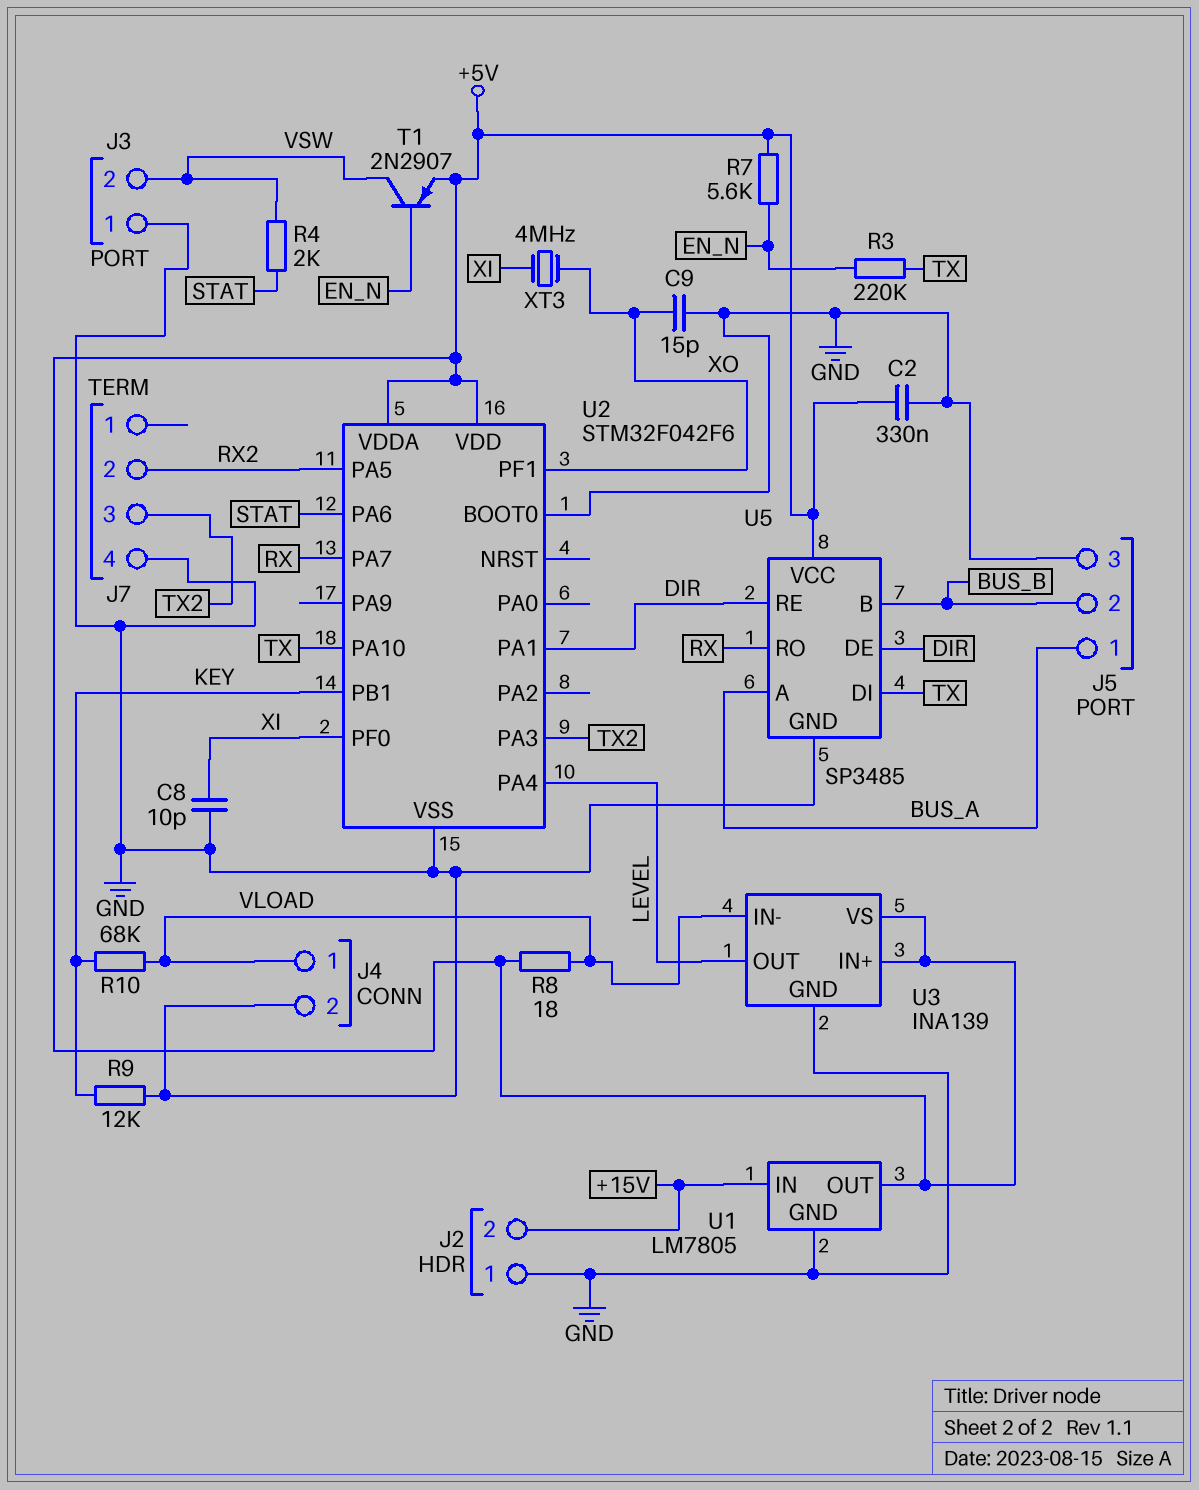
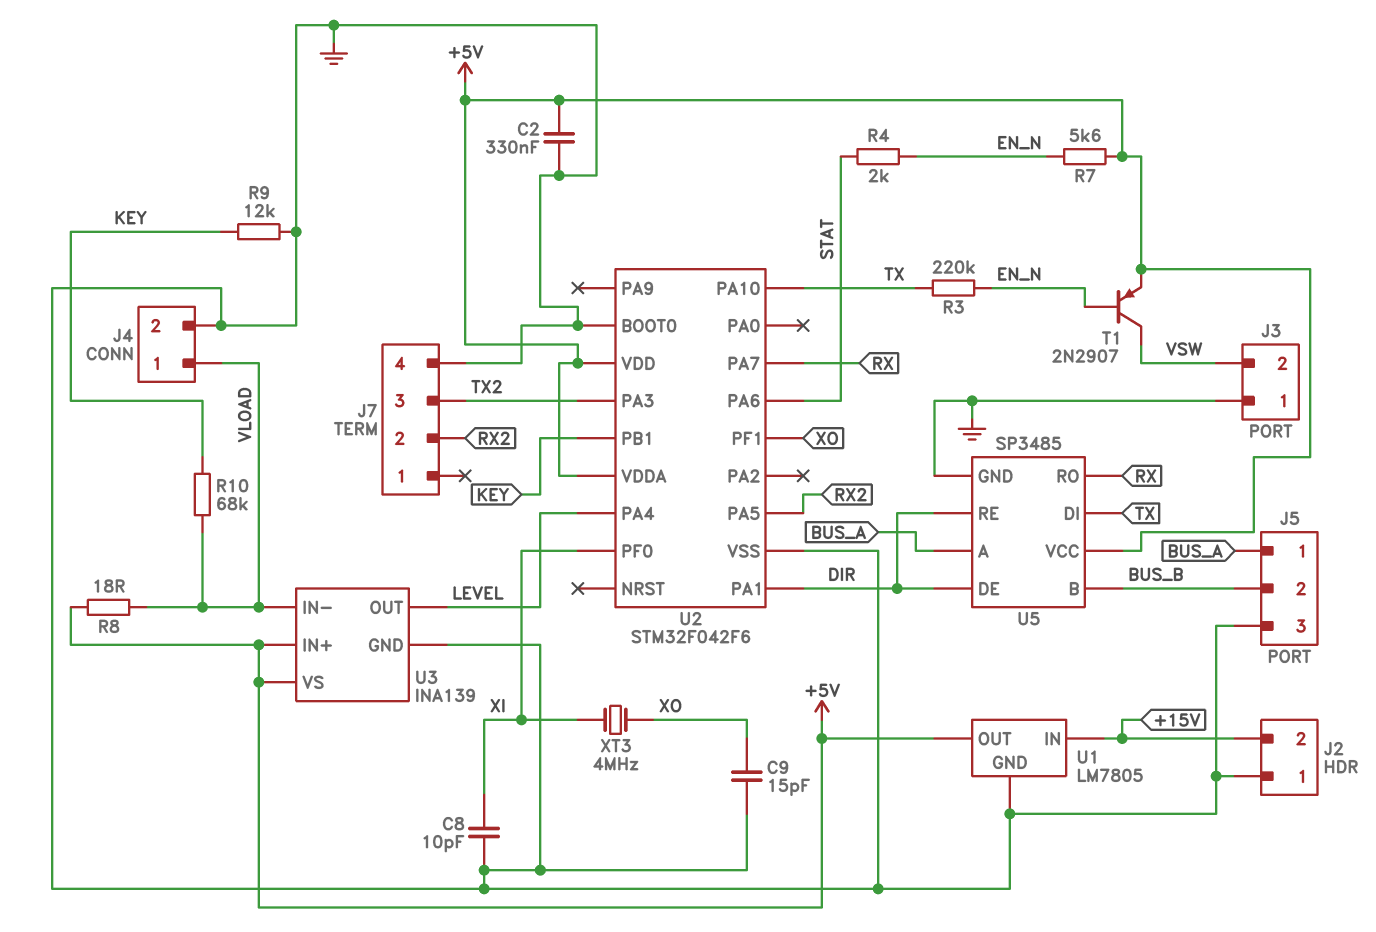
R4: 2k (STAT, VSW) -> 2k (EN_N, STAT)

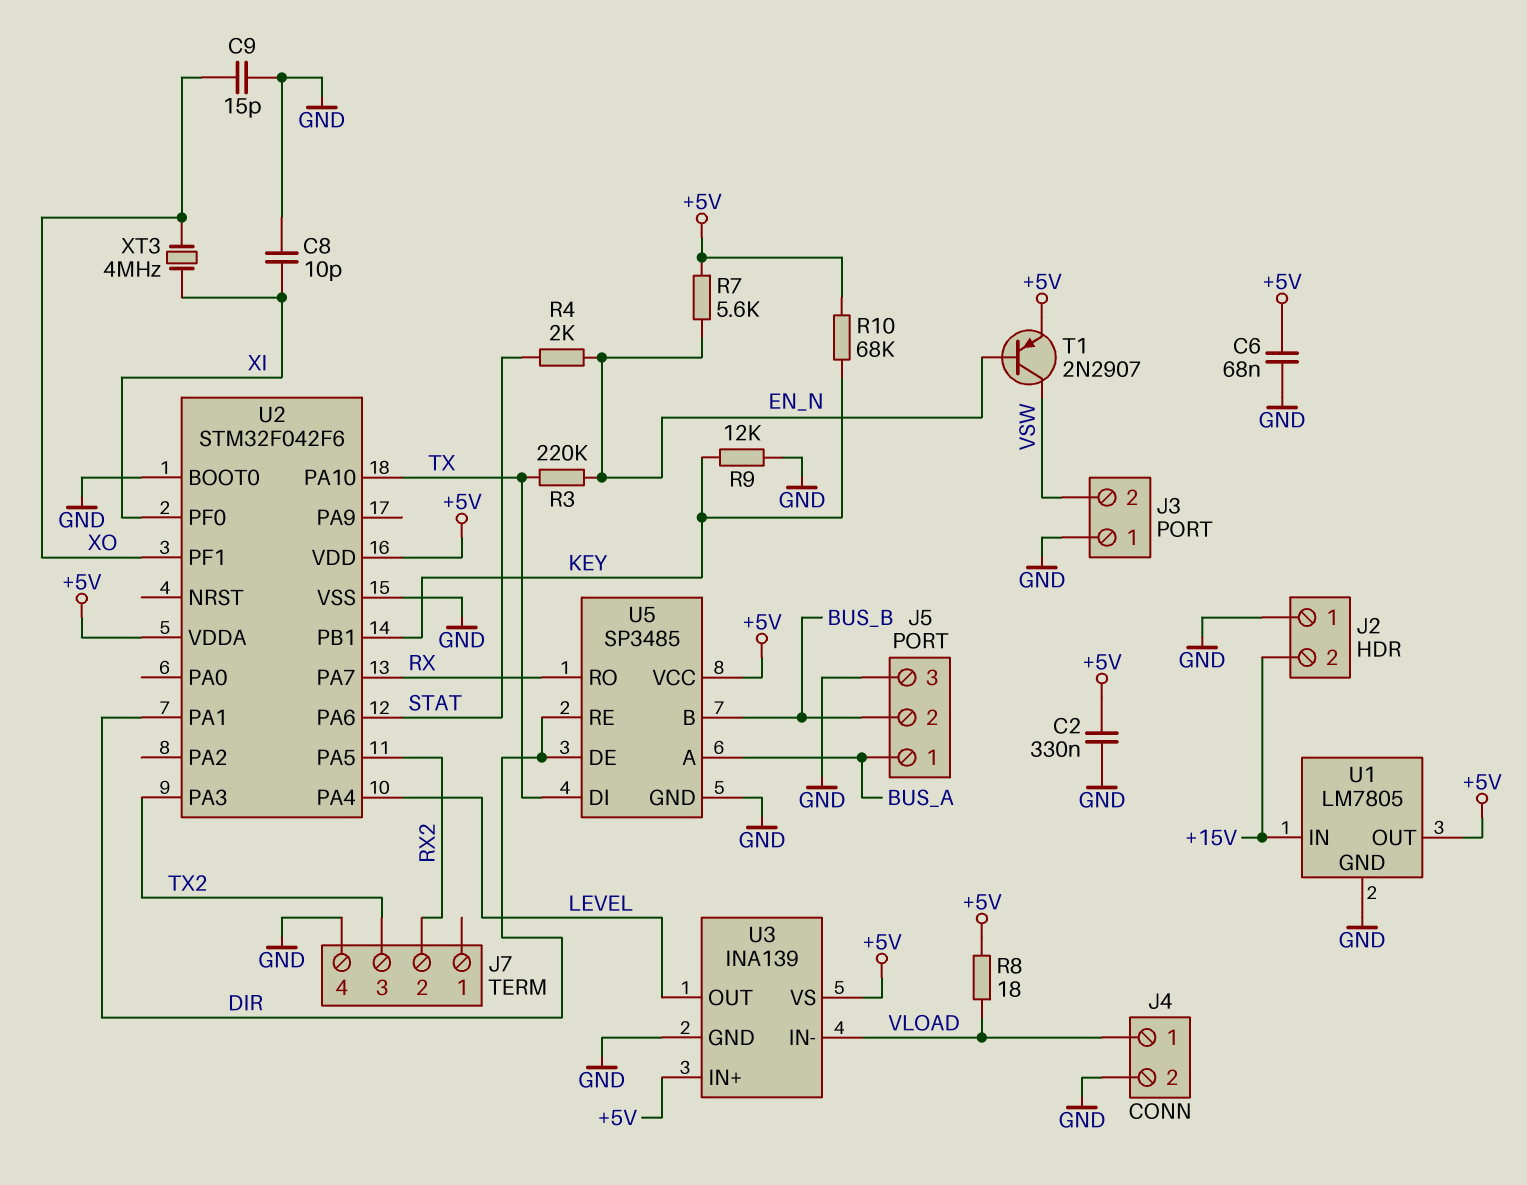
C6: none -> 68nF (+5V, GND)
R10: 68k (KEY, VLOAD) -> 68k (+5V, KEY)

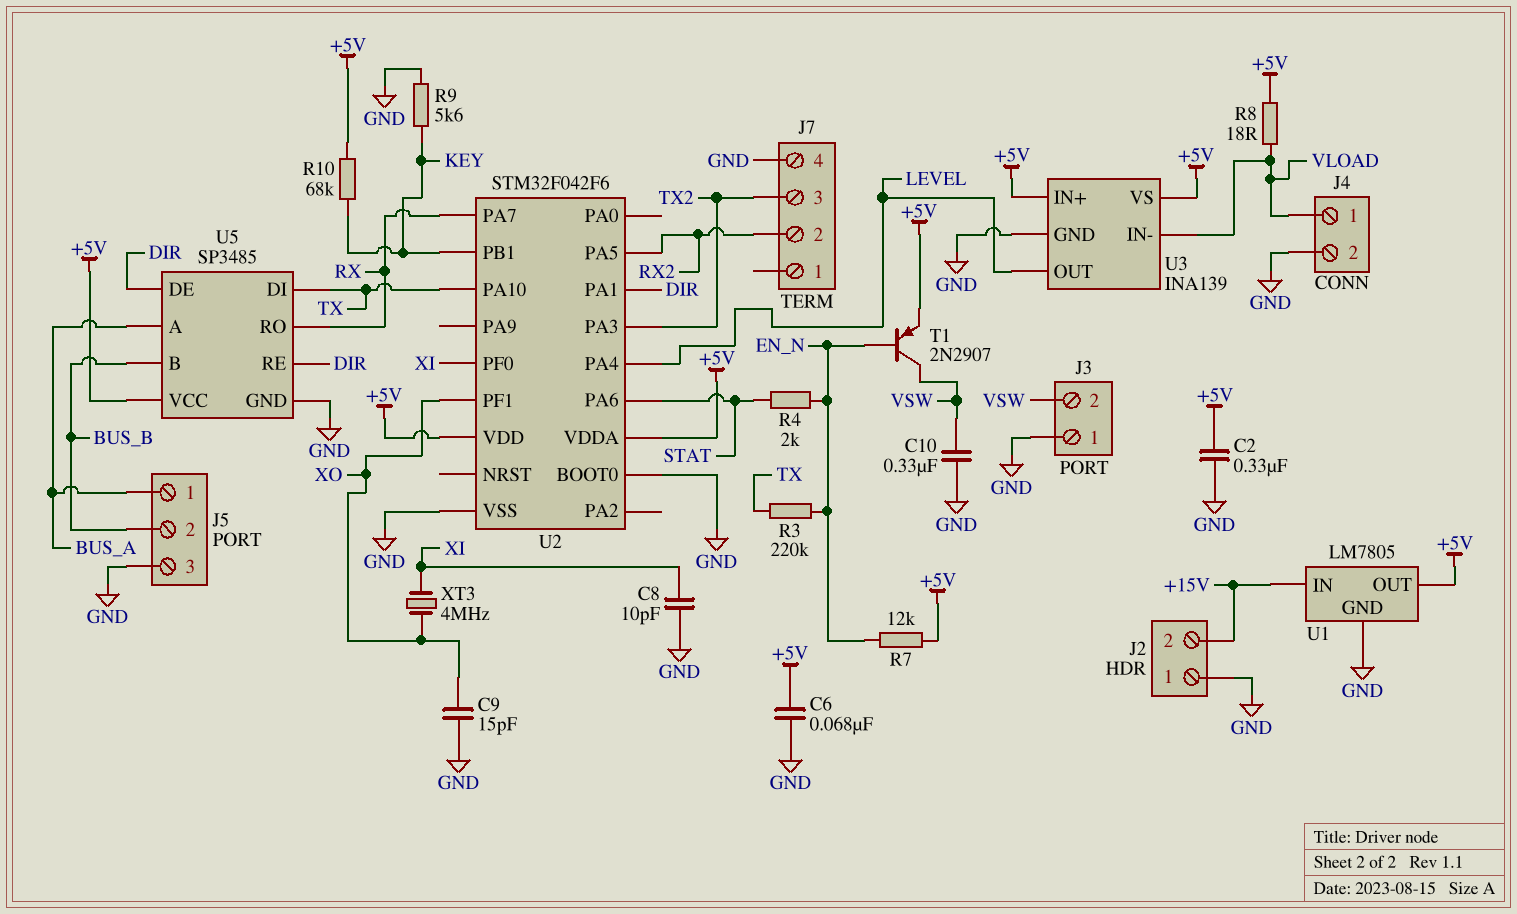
C10: none -> 330nF (GND, VSW)
R7: 5.6k (+5V, EN_N) -> 12k (+5V, EN_N)
R9: 12k (GND, KEY) -> 5.6k (GND, KEY)

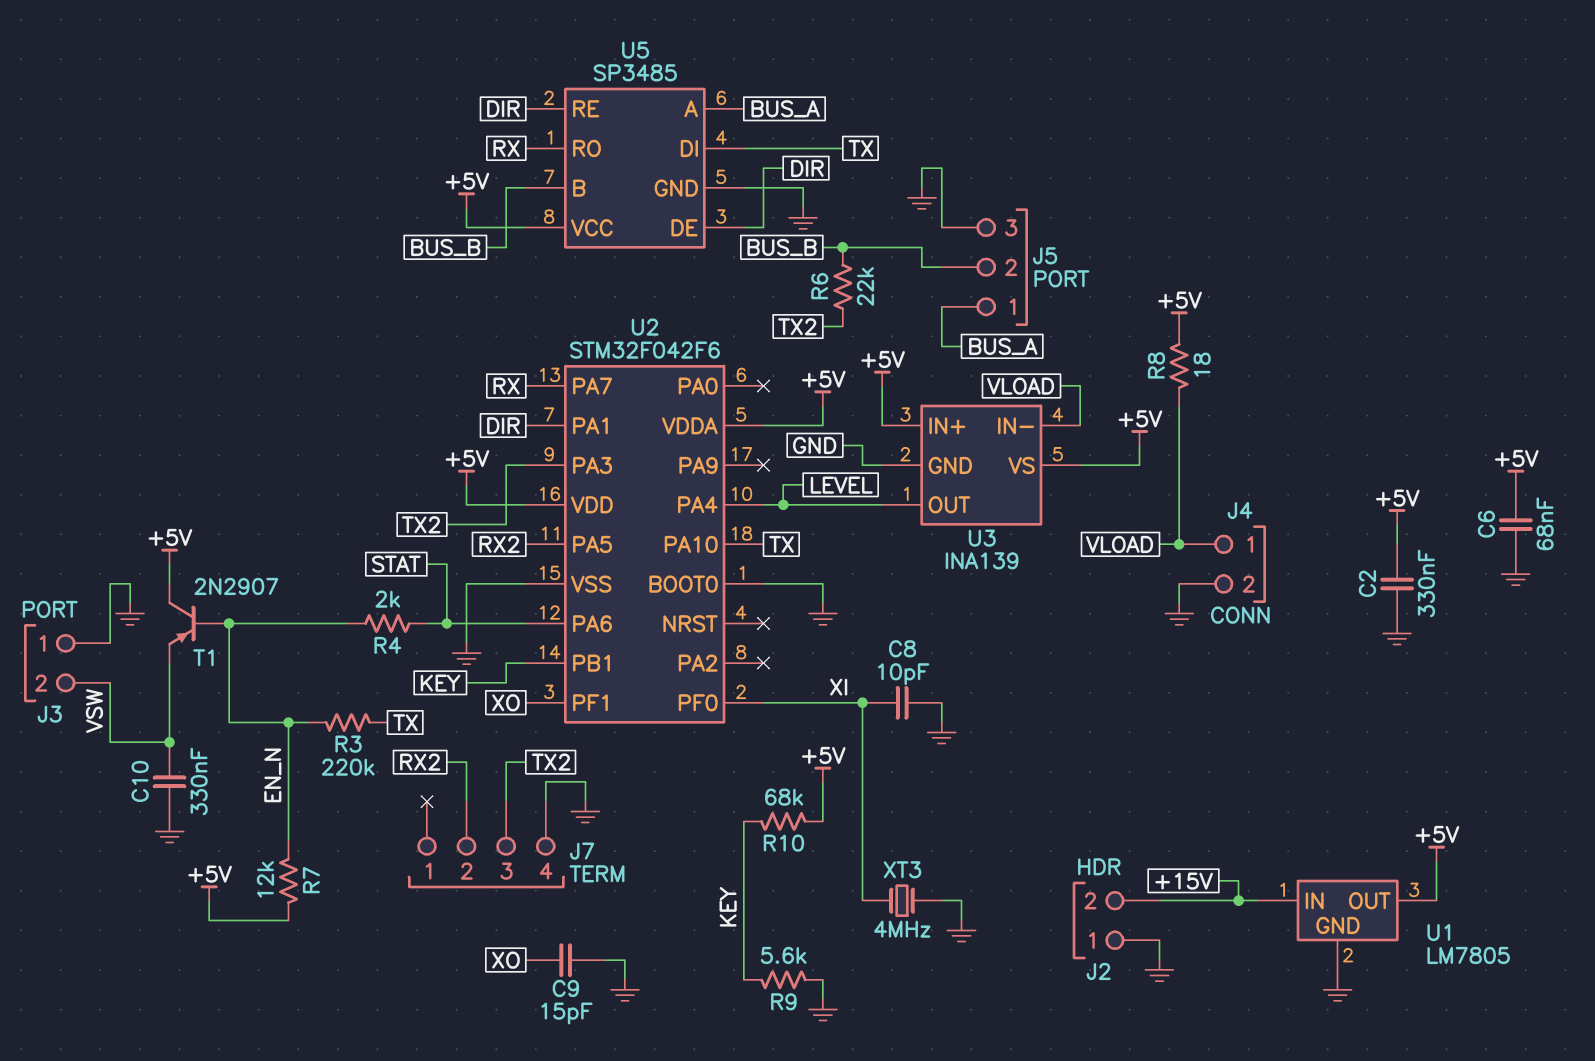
R6: none -> 22k (BUS_B, TX2)
T1: PNP 2N2907 (B EN_N, C VSW, E +5V) -> PNP 2N2907 (B EN_N, C +5V, E VSW)
XT3: 4MHz (XI, XO) -> 4MHz (GND, XI)

